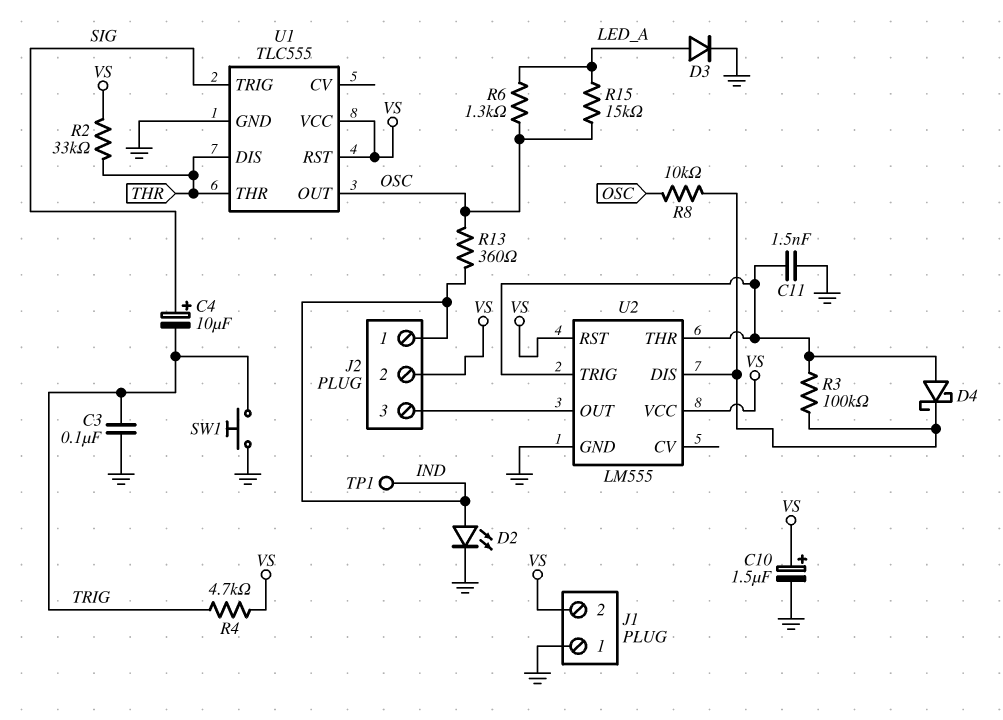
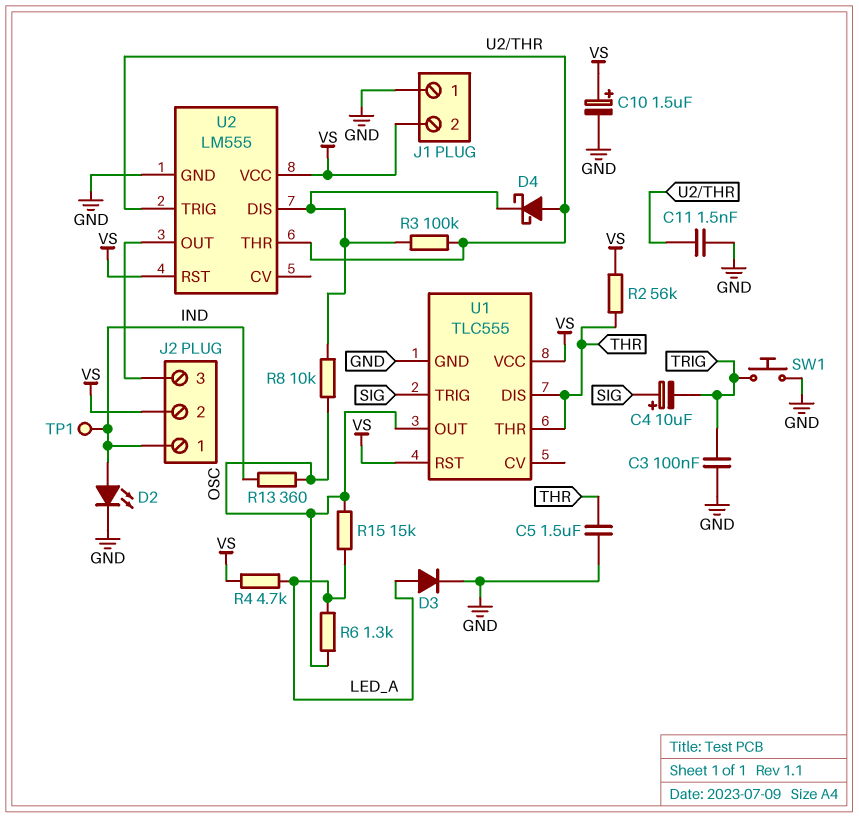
C5: none -> 1.5uF (GND, THR)
R2: 33k (THR, VS) -> 56k (THR, VS)
R4: 4.7k (TRIG, VS) -> 4.7k (LED_A, VS)

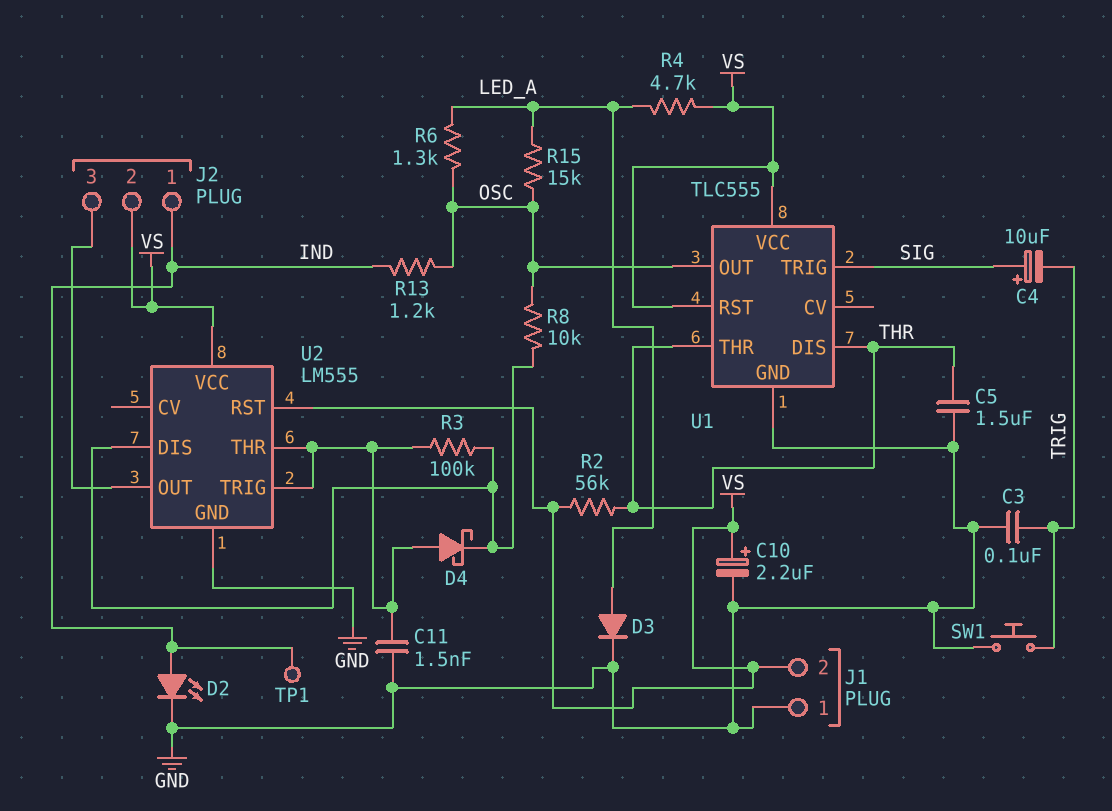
C10: 1.5uF (plus VS, minus GND) -> 2.2uF (plus VS, minus GND)
R13: 360 (IND, OSC) -> 1.2k (IND, OSC)

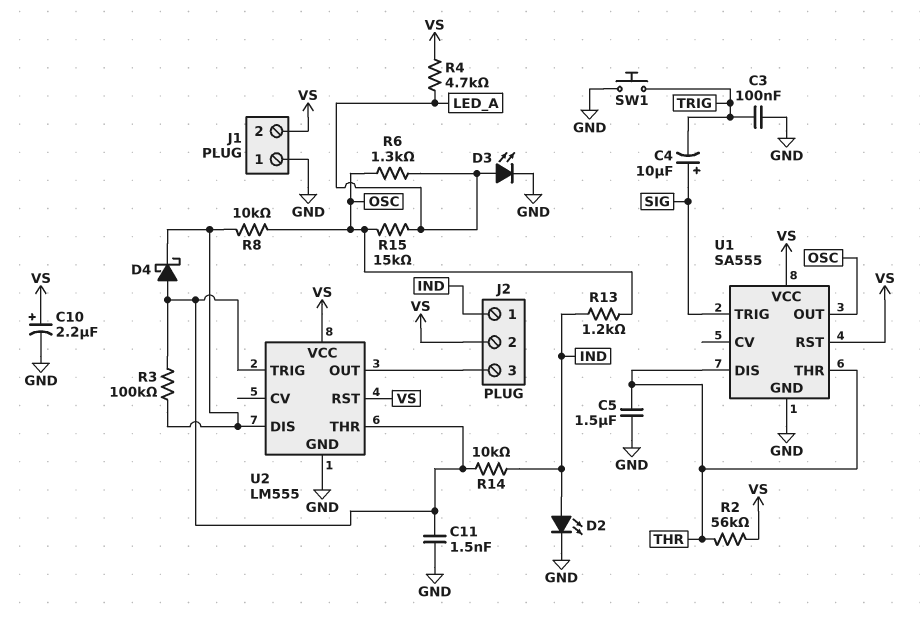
D3: diode (A LED_A, K GND) -> LED (A LED_A, K GND)
R14: none -> 10k (IND, U2/THR)
TP1: test point (IND) -> none
U1: TLC555 -> SA555

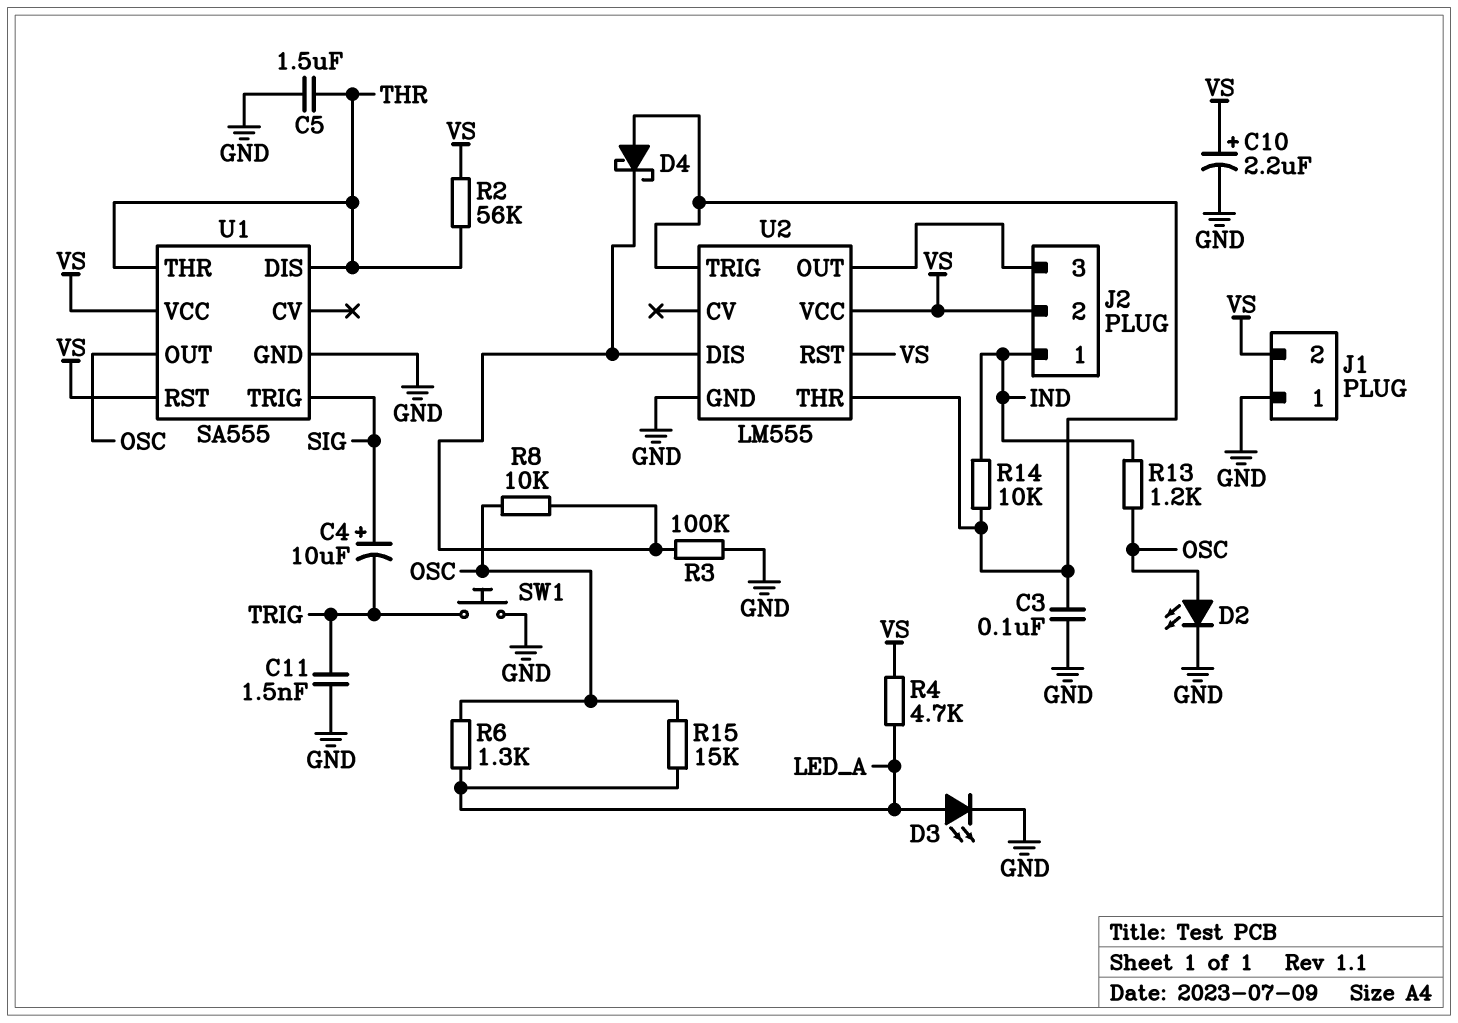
C3: 100nF (GND, TRIG) -> 100nF (GND, U2/THR)
C11: 1.5nF (GND, U2/THR) -> 1.5nF (GND, TRIG)
D2: LED (A IND, K GND) -> LED (A OSC, K GND)
R3: 100k (U2/DIS, U2/THR) -> 100k (GND, U2/DIS)

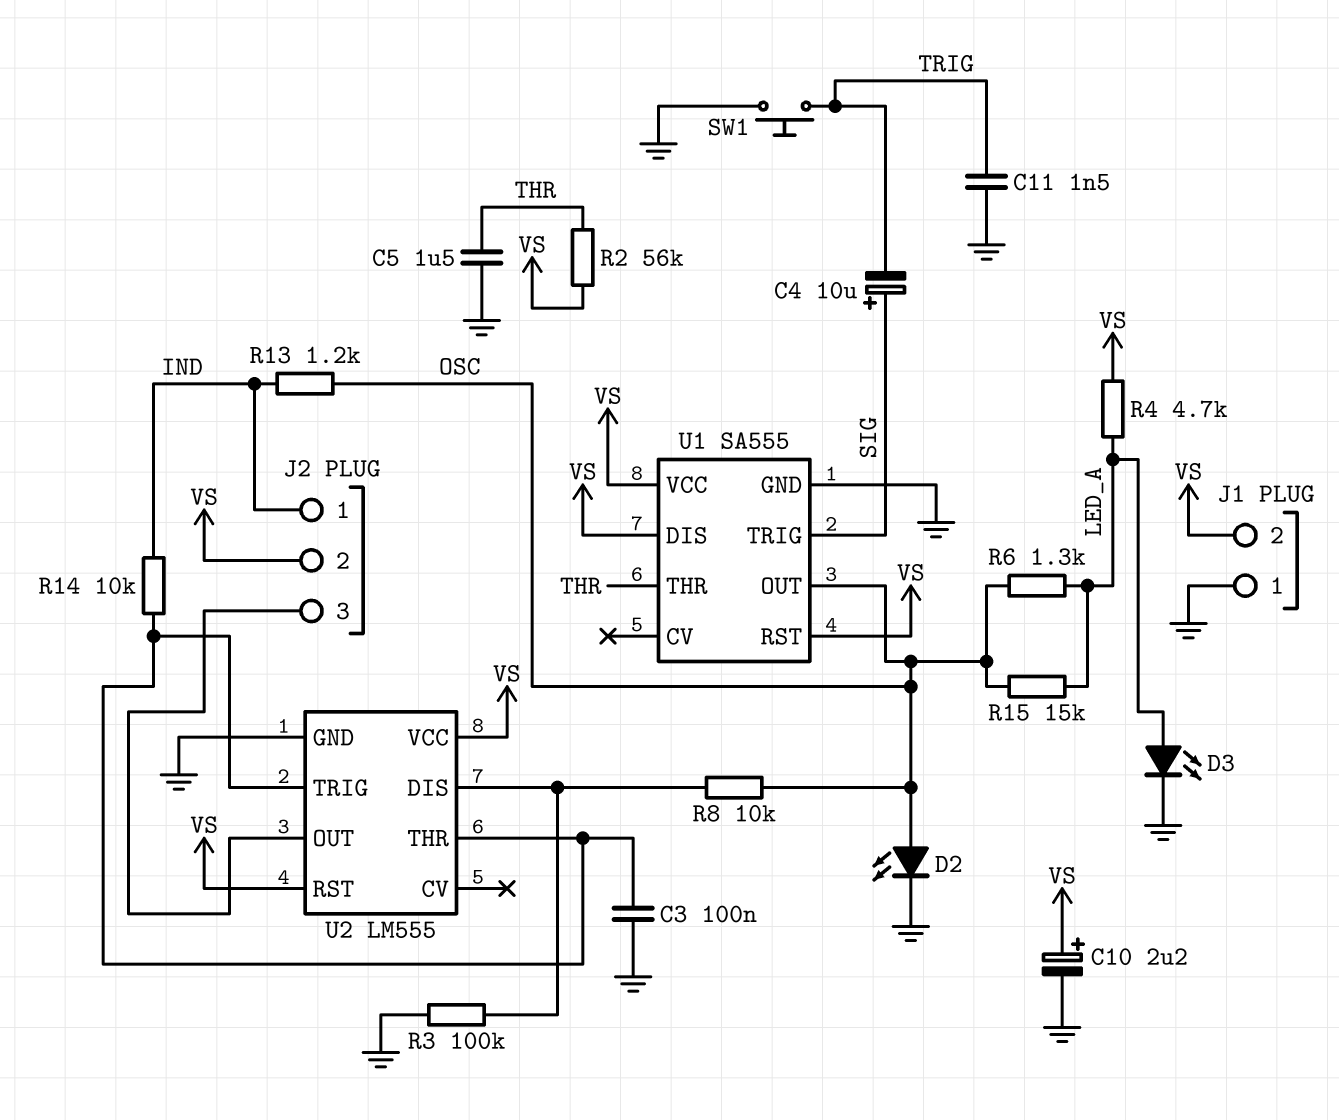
D4: schottky (A U2/THR, K U2/DIS) -> none
U1 pin DIS: THR -> VS

